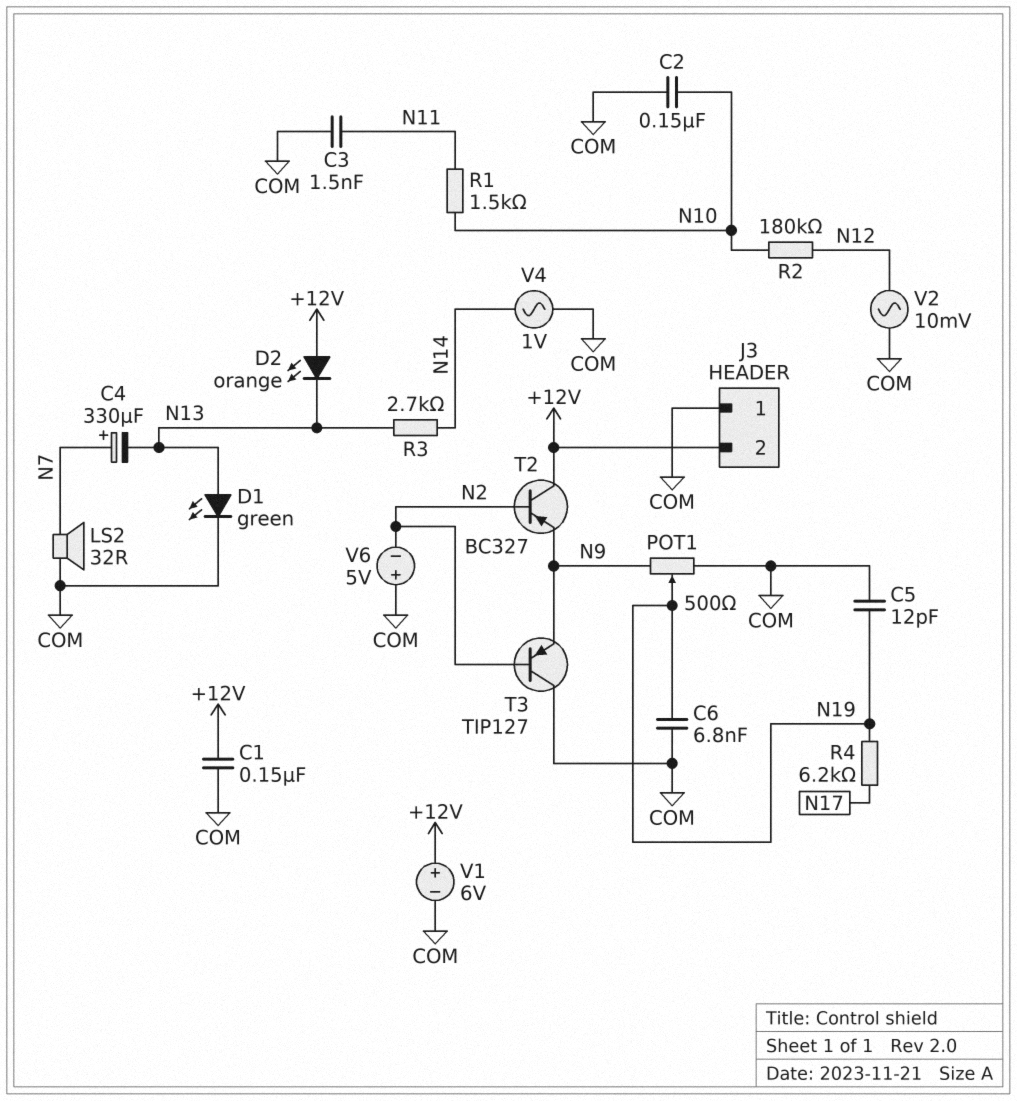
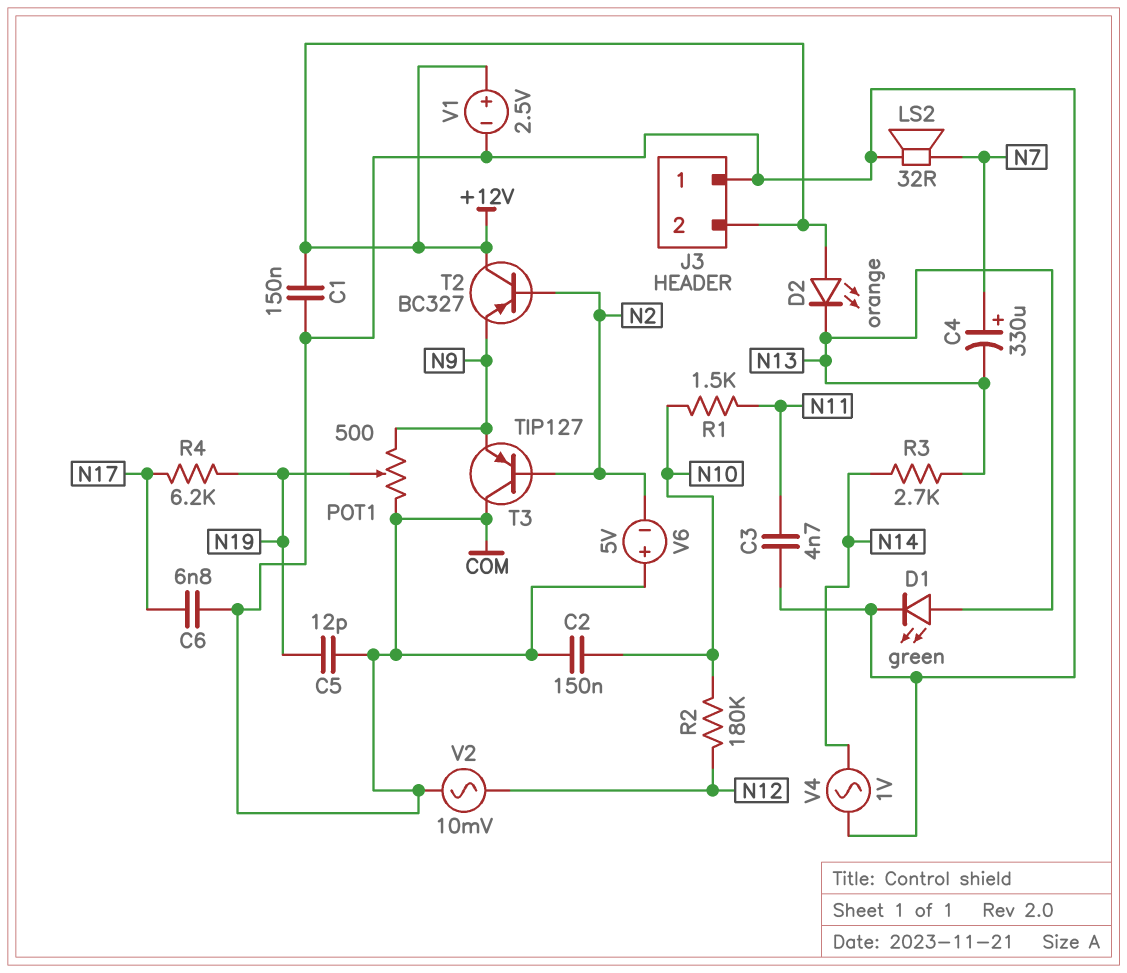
C3: 1.5nF (COM, N11) -> 4.7nF (COM, N11)
C6: 6.8nF (COM, N19) -> 6.8nF (COM, N17)
V1: 6V (plus +12V, minus COM) -> 2.5V (plus +12V, minus COM)

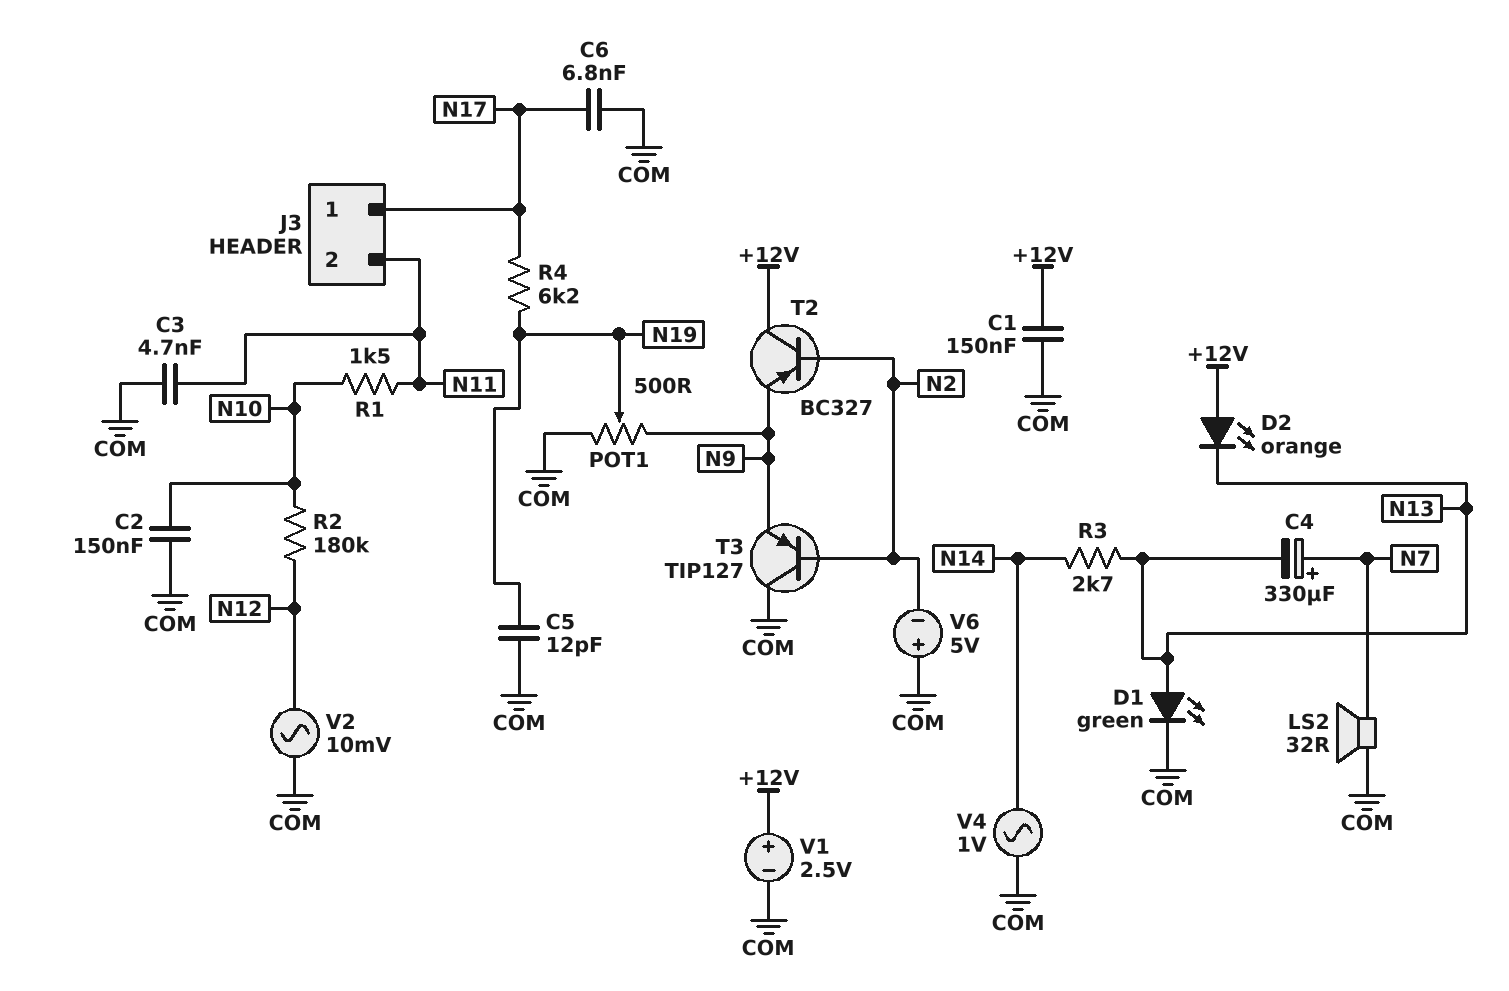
J3 pin 1: COM -> N17
J3 pin 2: +12V -> N11

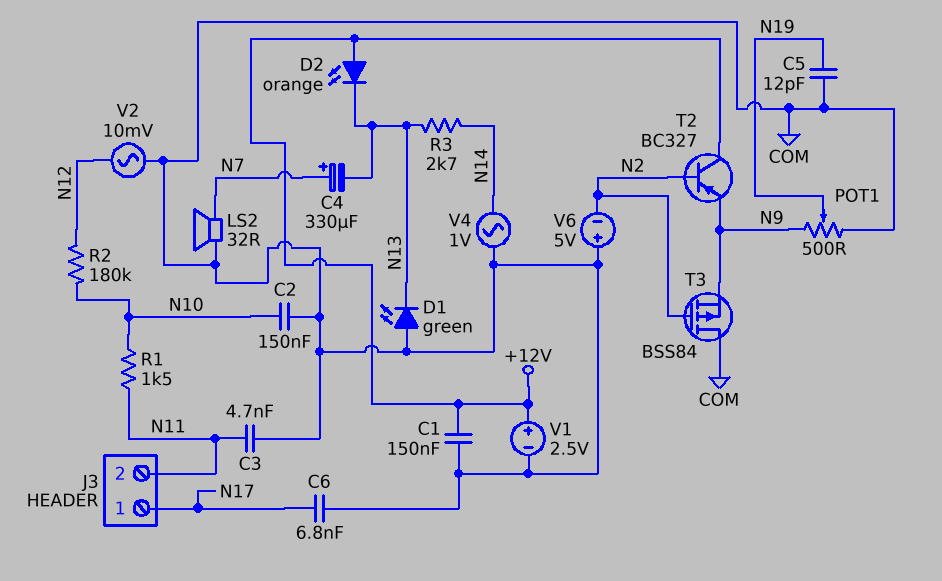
D1: LED green (A N13, K COM) -> LED green (A COM, K N13)
R4: 6.2k (N17, N19) -> none
T3: PNP TIP127 (B N2, C COM, E N9) -> PMOS BSS84 (G N2, D COM, S N9)

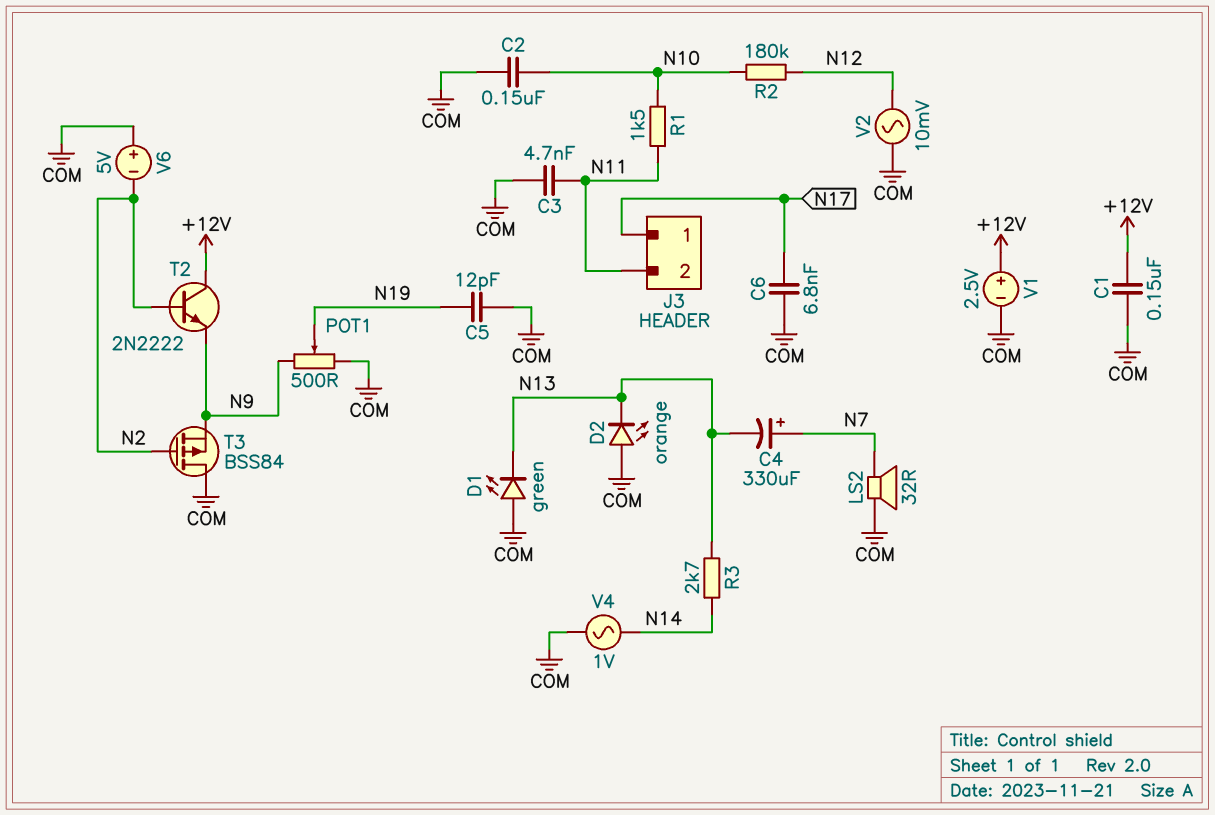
D2: LED orange (A +12V, K N13) -> LED orange (A COM, K N13)
T2: PNP BC327 (B N2, C +12V, E N9) -> NPN 2N2222 (B N2, C +12V, E N9)

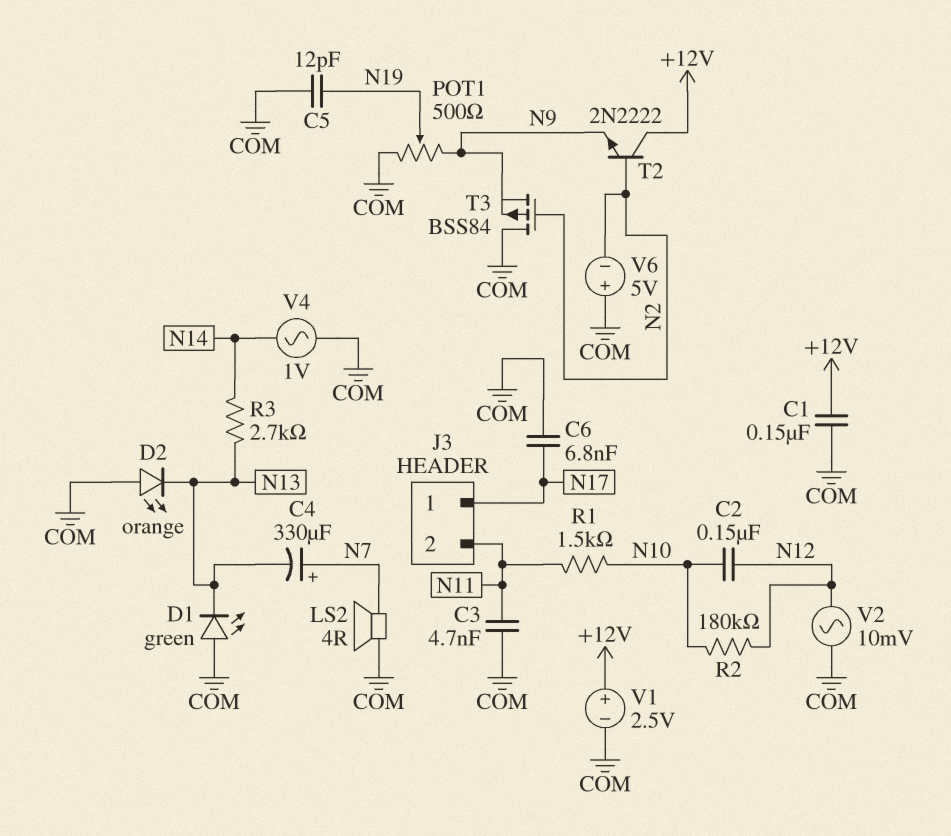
C2: 150nF (COM, N10) -> 150nF (N10, N12)
LS2: speaker 32R (COM, N7) -> speaker 4R (COM, N7)

